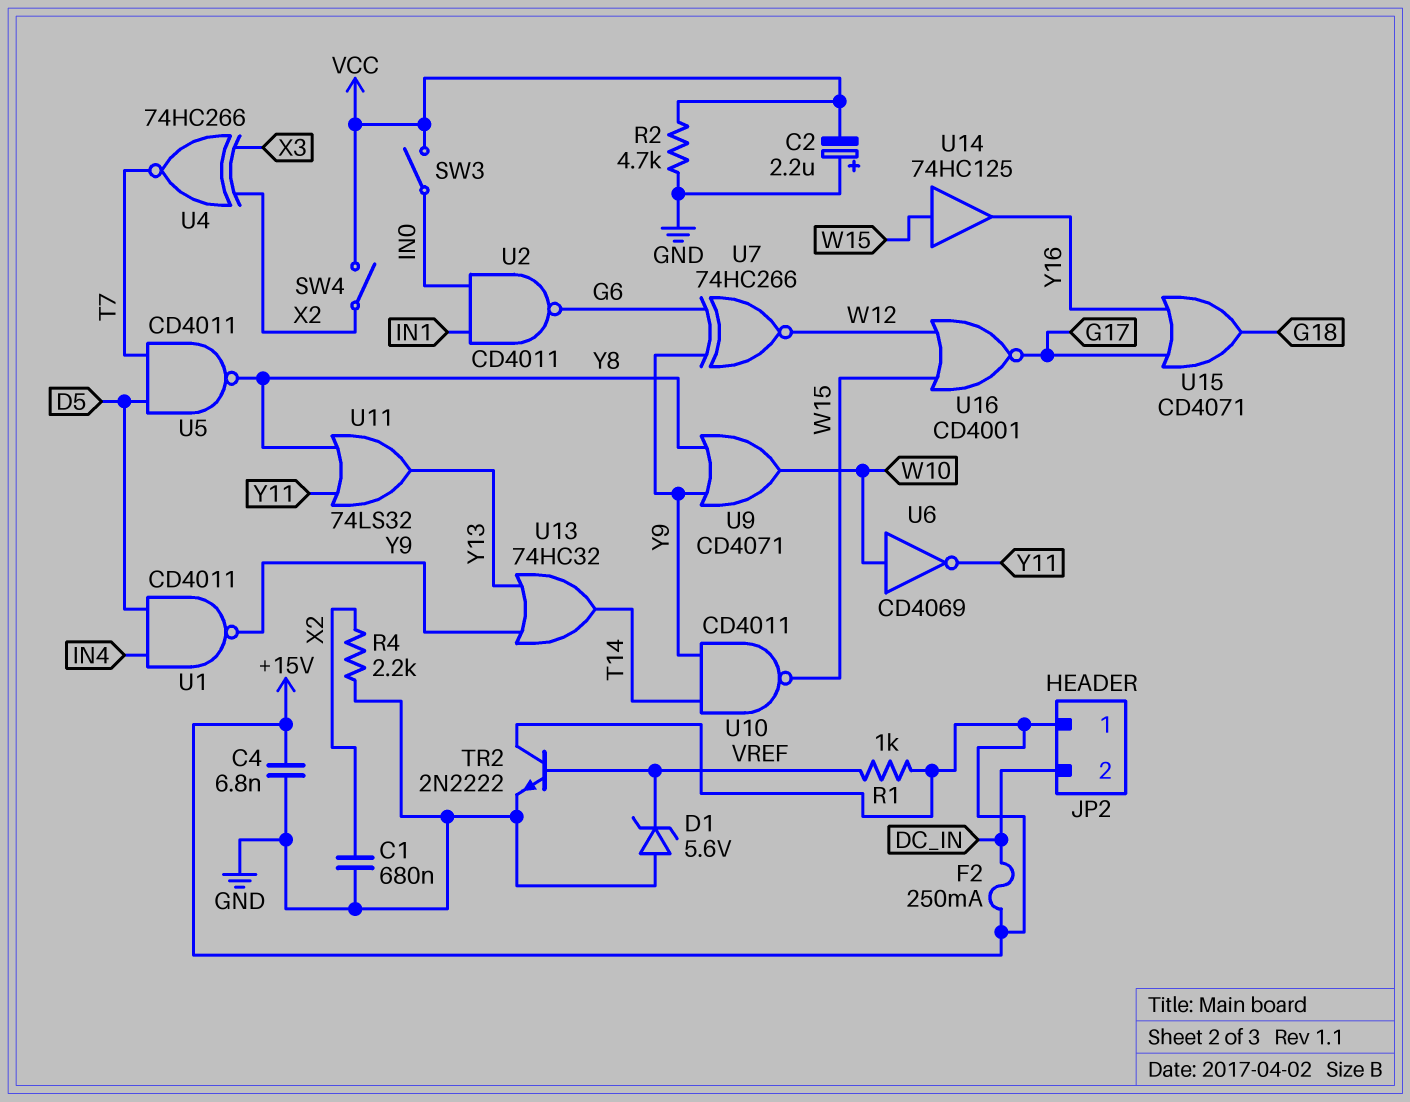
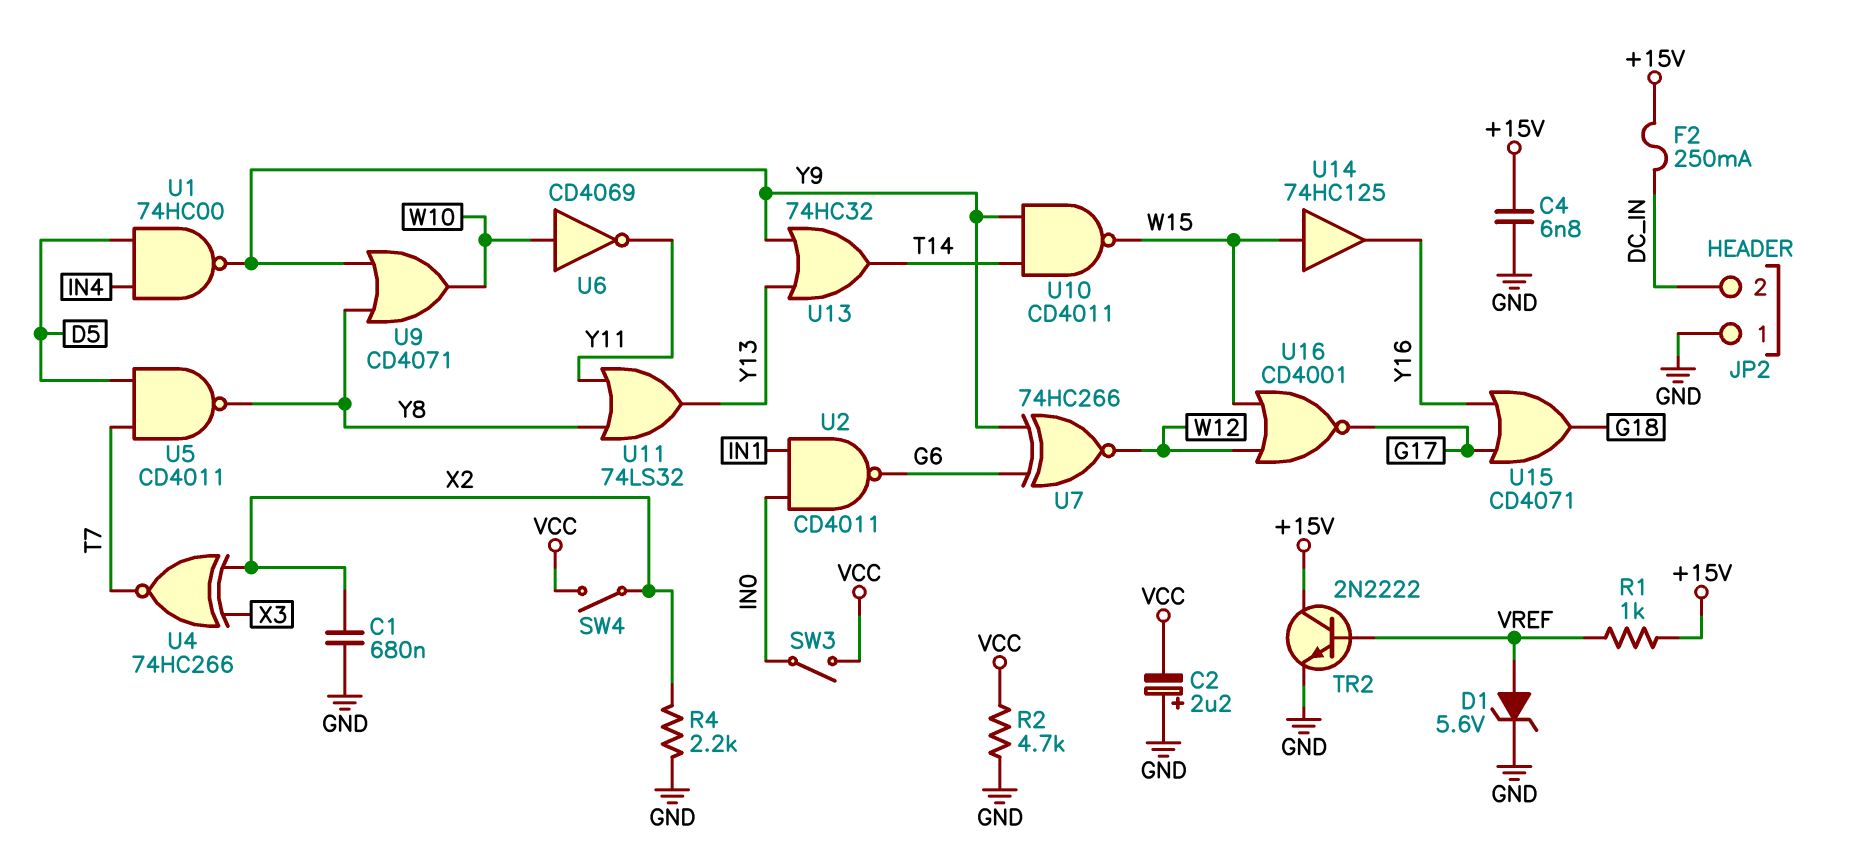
D1: zener 5.6V (A GND, K VREF) -> zener 5.6V (A VREF, K GND)
JP2 pin 1: +15V -> GND
U1: NAND CD4011 (in D5, in IN4, out Y9) -> NAND 74HC00 (in D5, in IN4, out Y9)

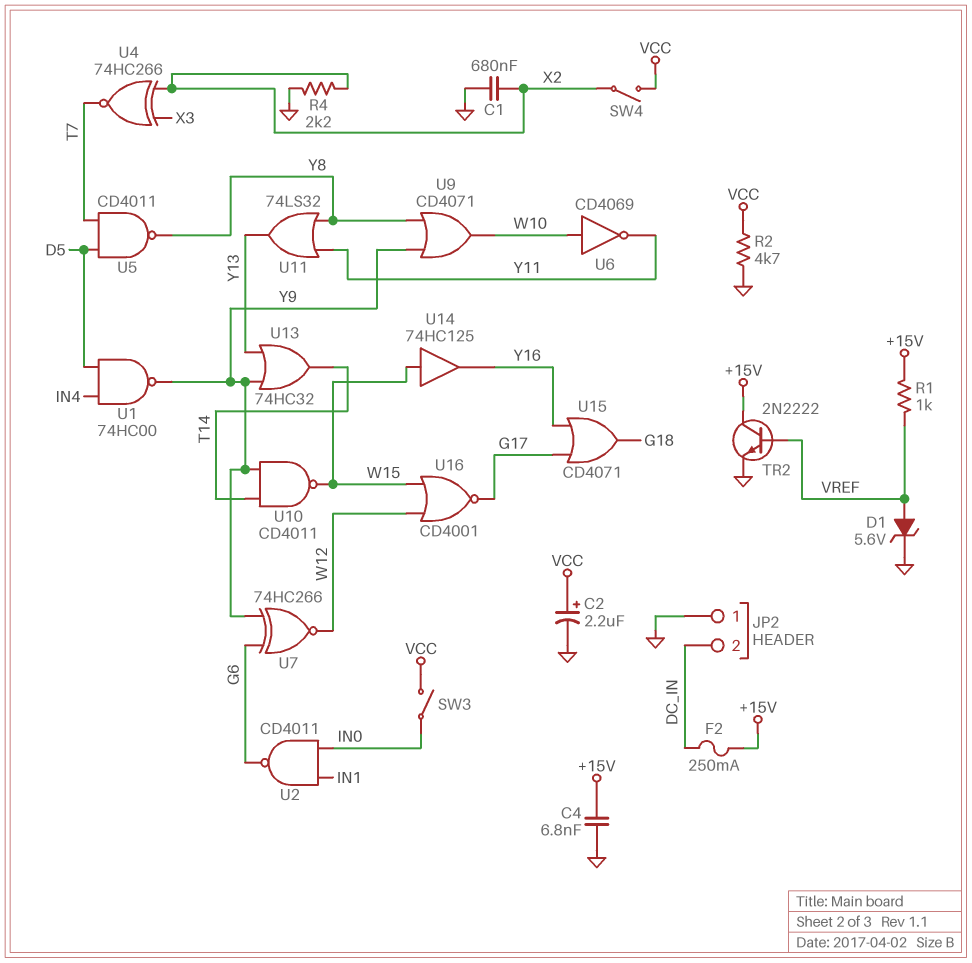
C2: 2.2uF (plus GND, minus VCC) -> 2.2uF (plus VCC, minus GND)

